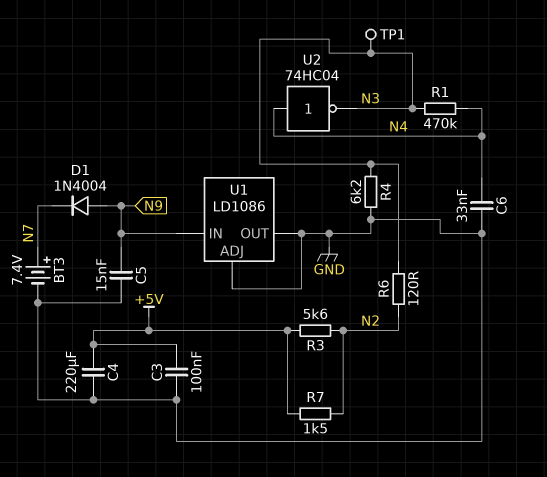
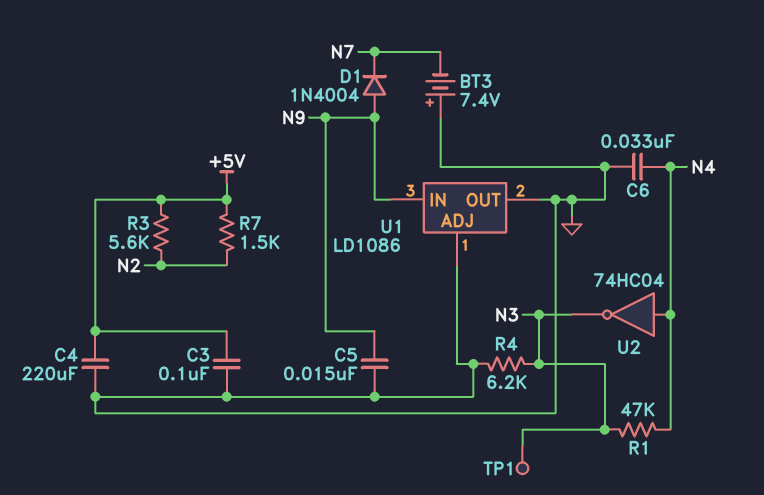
BT3: 7.4V (plus N7, minus GND) -> 7.4V (plus GND, minus N7)
R1: 470k (N3, N4) -> 47k (N3, N4)
R6: 120 (N2, N3) -> none

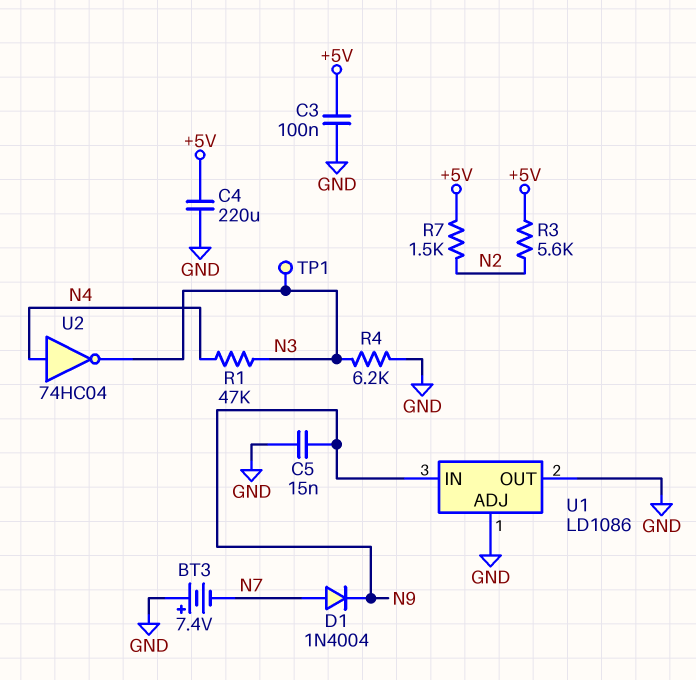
C6: 33nF (GND, N4) -> none
D1: diode 1N4004 (A N9, K N7) -> diode 1N4004 (A N7, K N9)

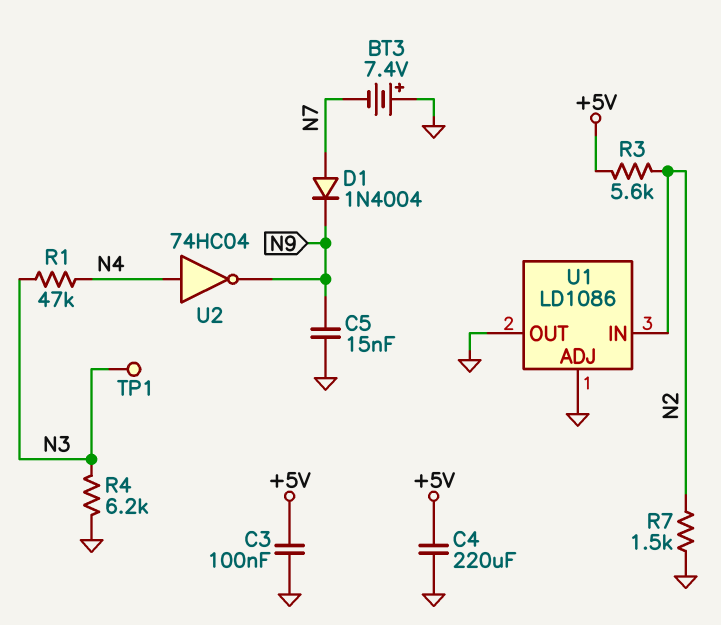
R7: 1.5k (+5V, N2) -> 1.5k (GND, N2)
U1 pin IN: N9 -> N2
U2: NOT 74HC04 (in N4, out N3) -> NOT 74HC04 (in N4, out N9)

